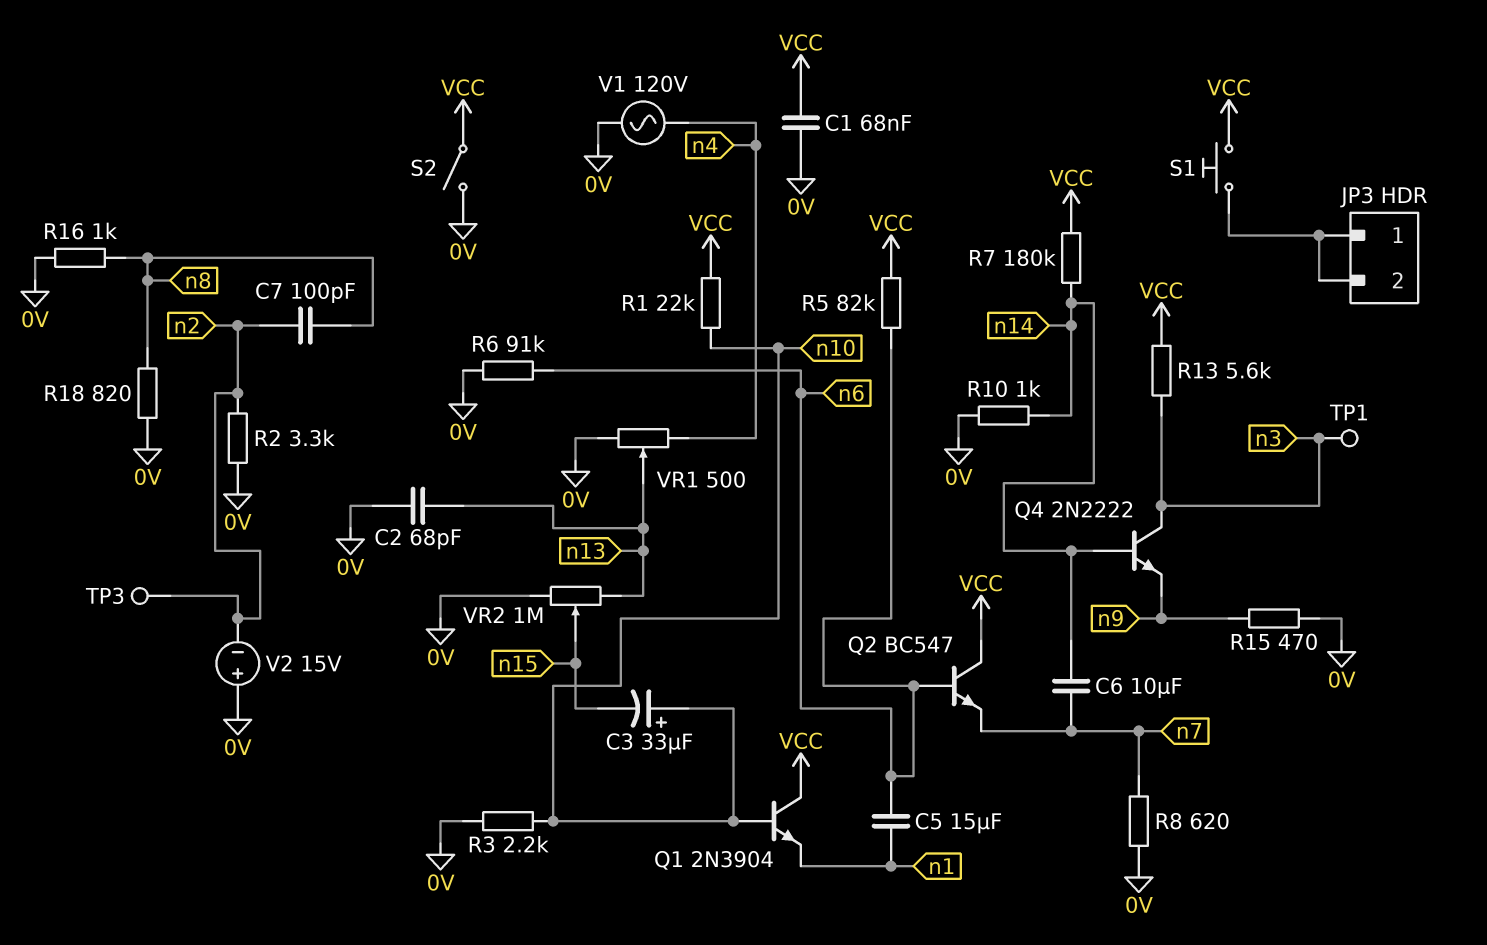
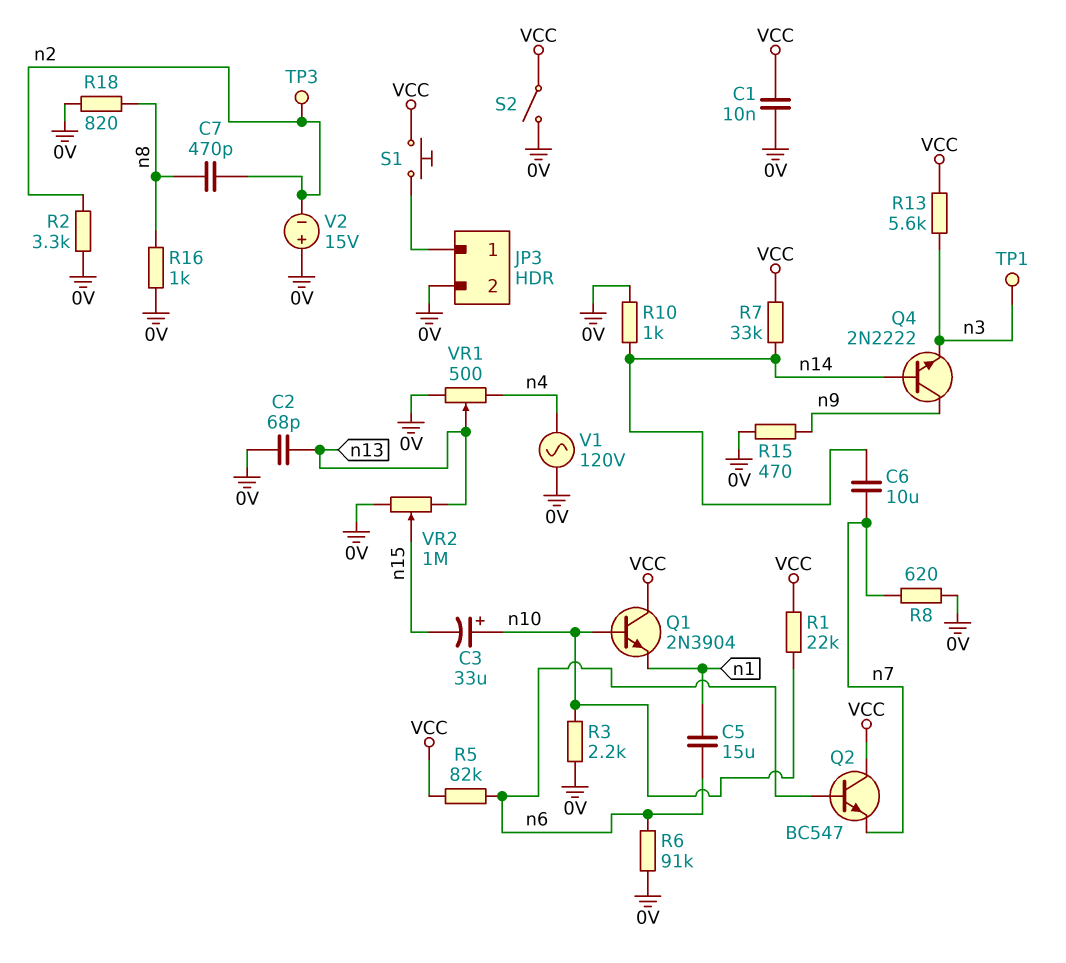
C1: 68nF (0V, VCC) -> 10nF (0V, VCC)
C7: 100pF (n2, n8) -> 470pF (n2, n8)
JP3 pin 2: JP3/1 -> 0V
Q4: NPN 2N2222 (B n14, C n3, E n9) -> NPN 2N2222 (B n14, C n9, E n3)
R7: 180k (VCC, n14) -> 33k (VCC, n14)

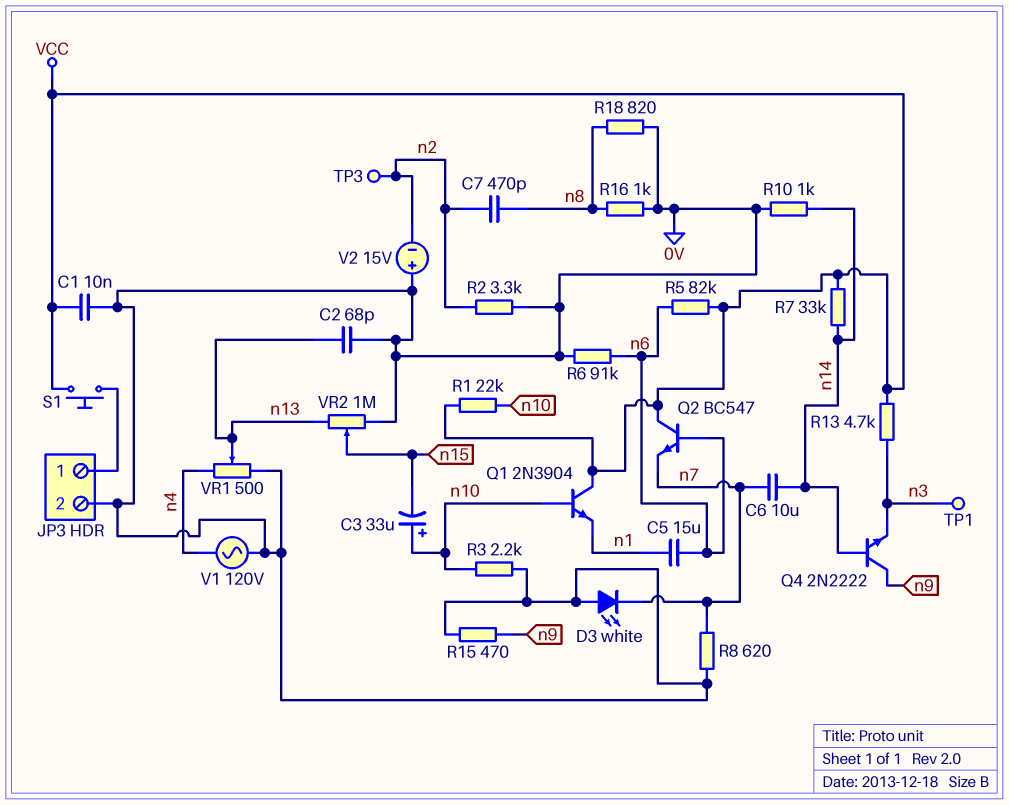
D3: none -> LED white (A 0V, K n7)
R13: 5.6k (VCC, n3) -> 4.7k (VCC, n3)
S2: switch (0V, VCC) -> none

